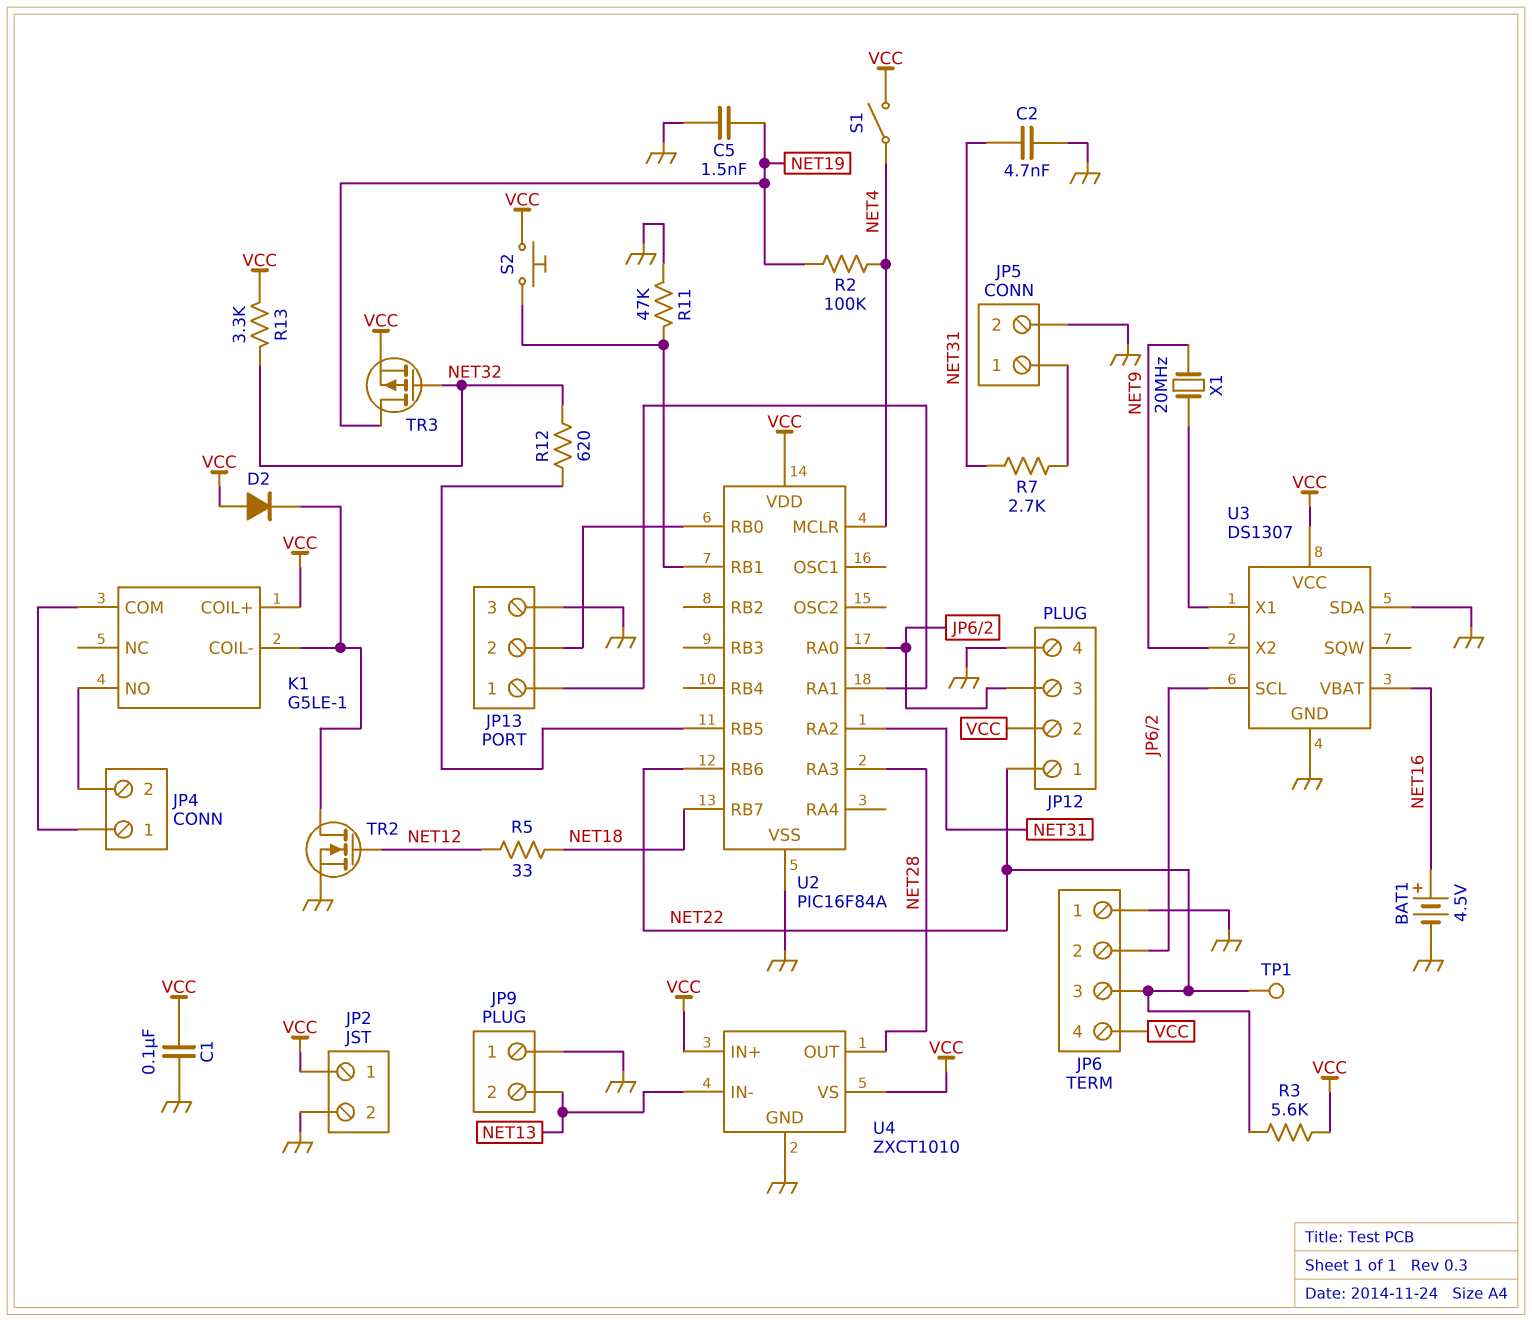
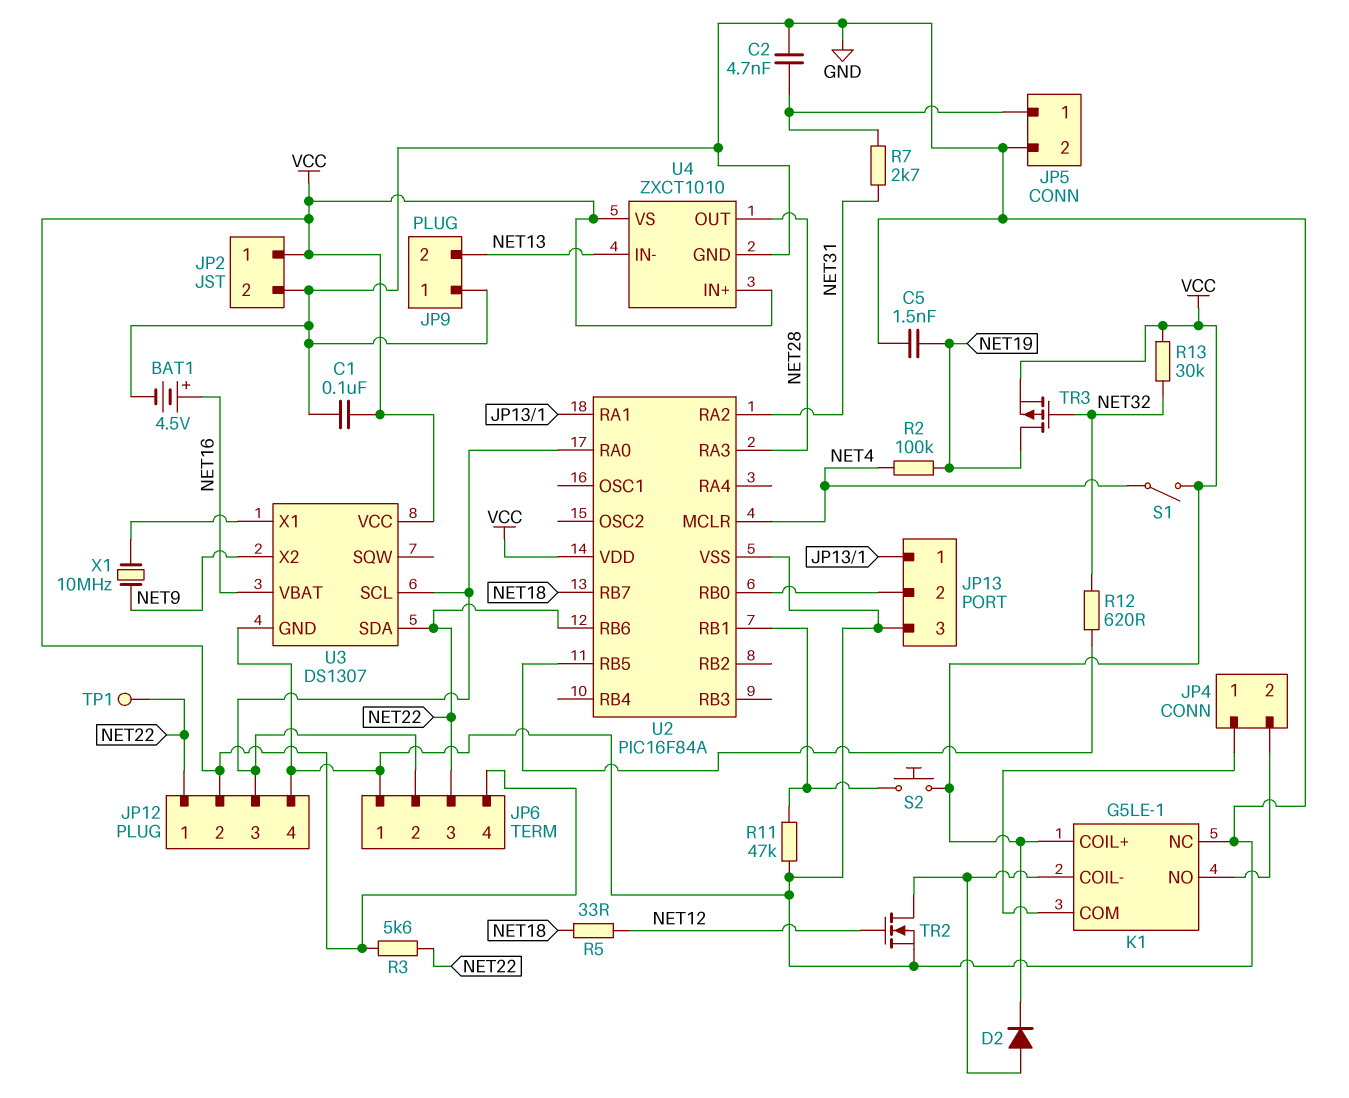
C2: 4.7nF (GND, NET31) -> 4.7nF (GND, JP5/1)
D2: diode (A VCC, K K1/COIL-) -> diode (A K1/COIL-, K VCC)
K1 pin NC: none -> GND
R13: 3.3k (NET32, VCC) -> 30k (NET32, VCC)
U3 pin SDA: GND -> NET22
X1: 20MHz (NET9, U3/X1) -> 10MHz (NET9, U3/X1)

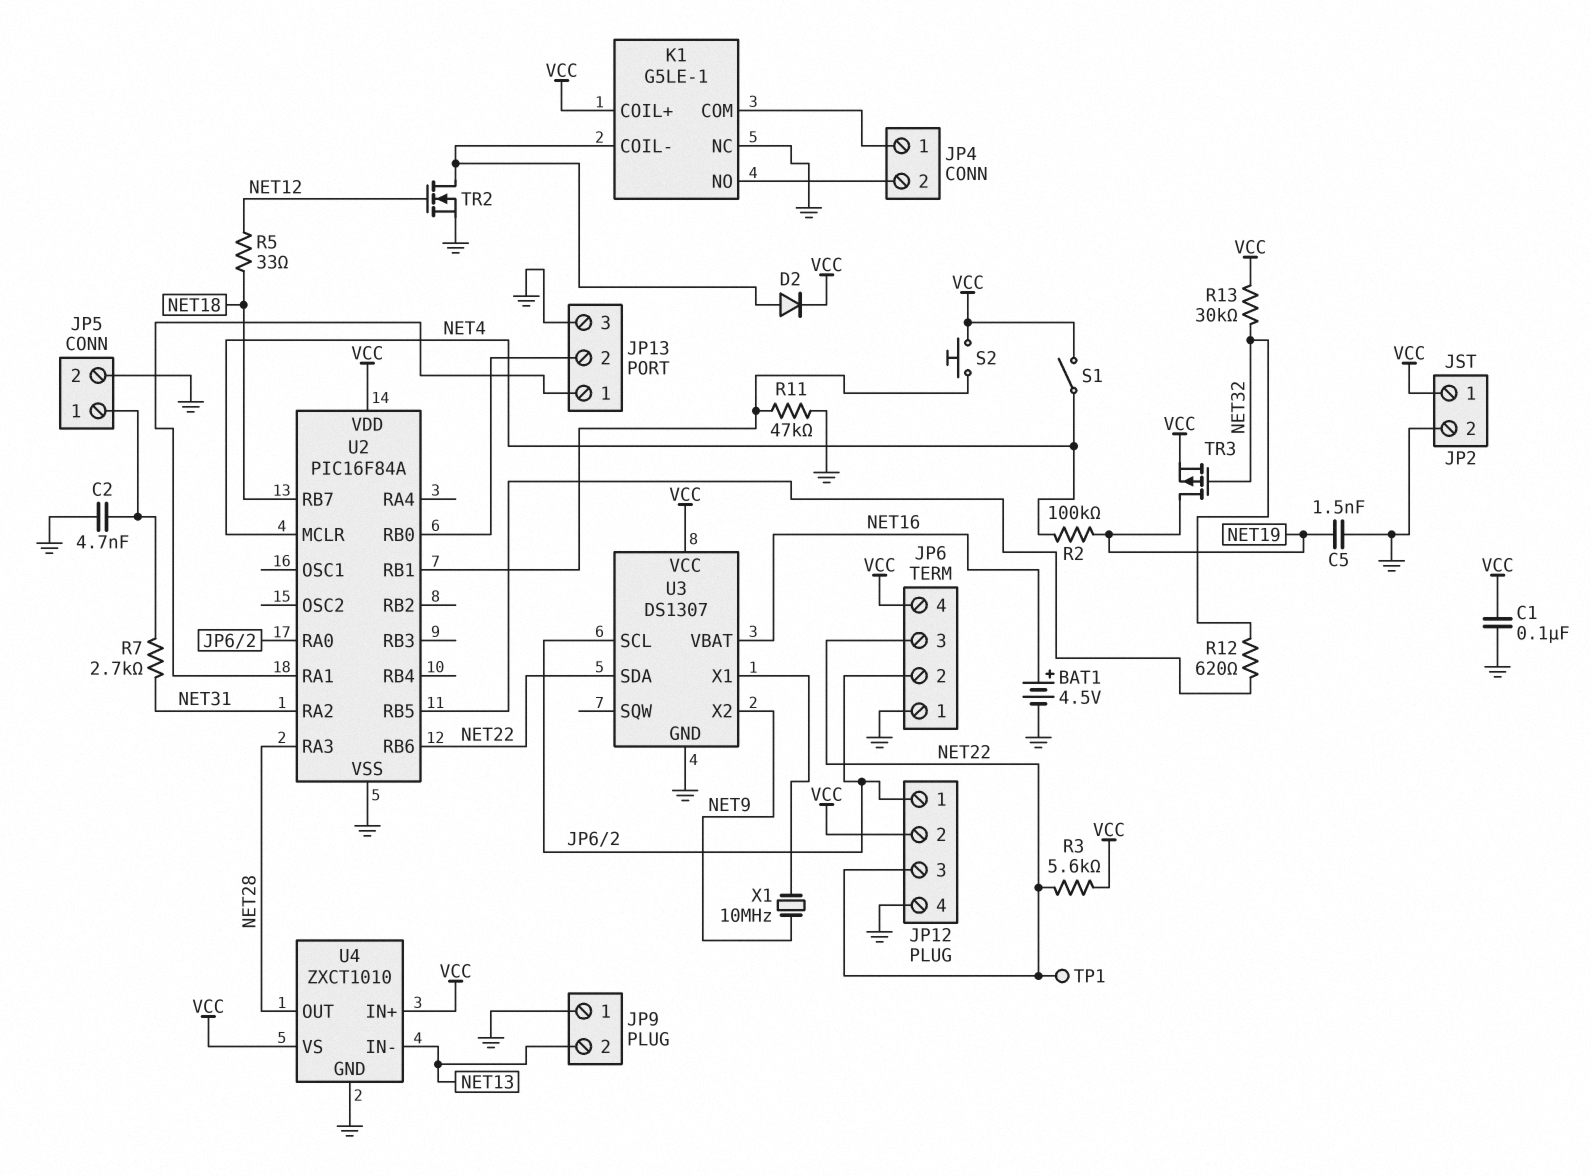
JP12 pin 1: NET22 -> JP6/2
JP12 pin 3: JP6/2 -> NET22

